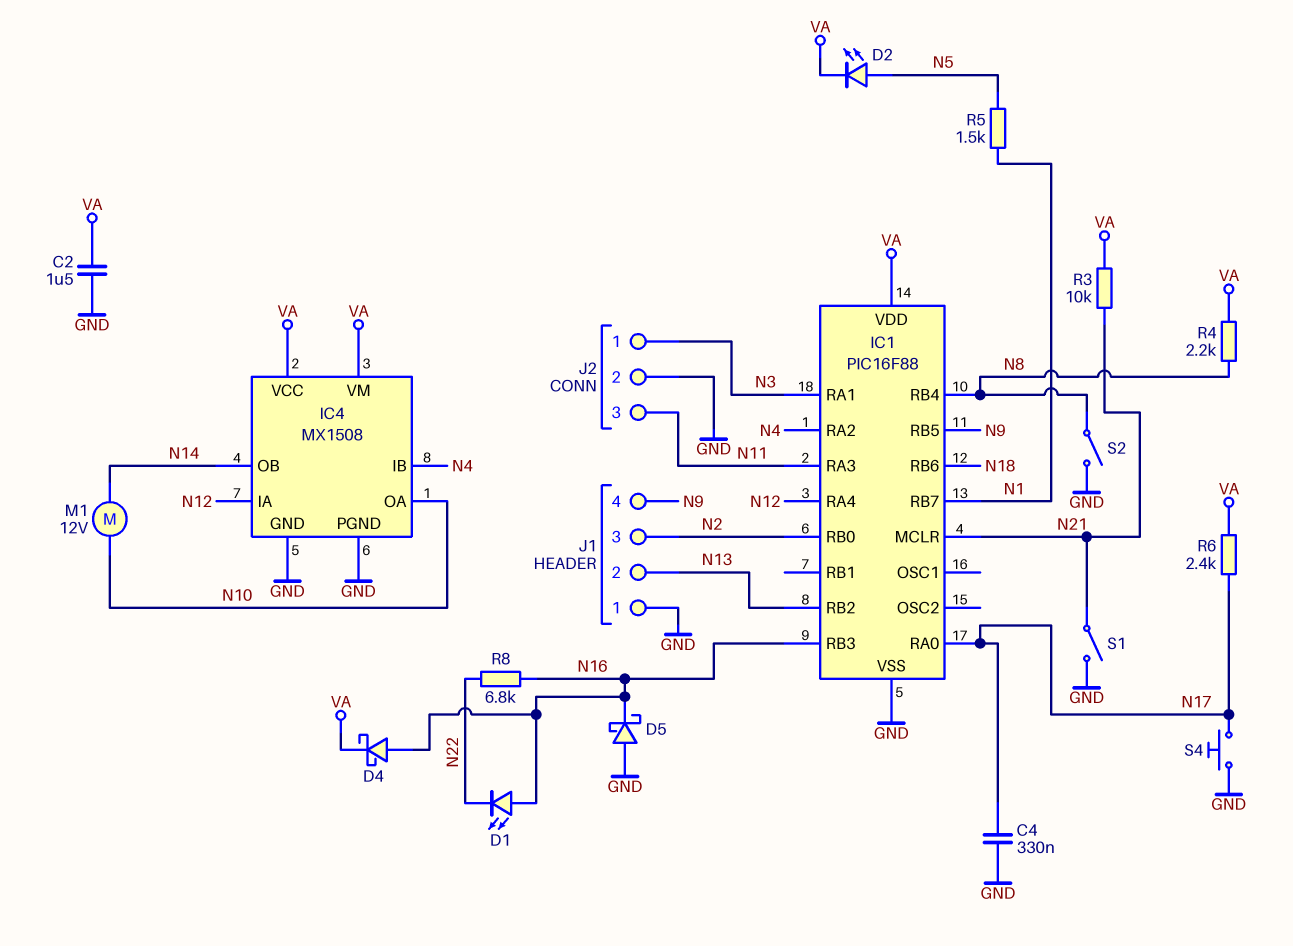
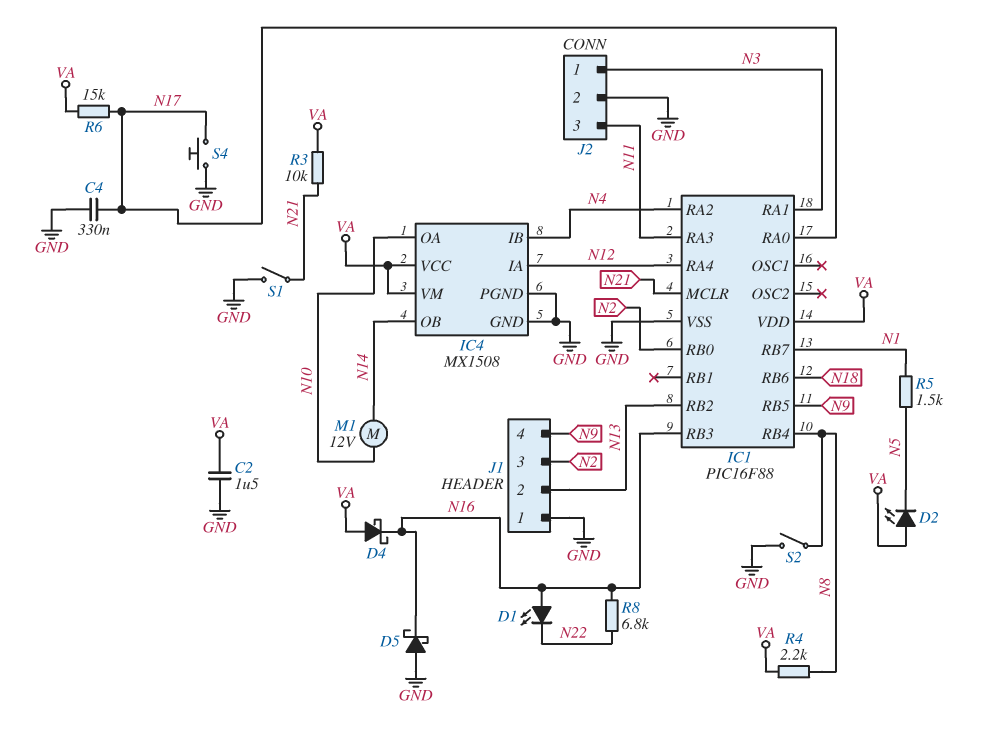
D2: LED (A N5, K VA) -> LED (A VA, K N5)
D4: schottky (A N16, K VA) -> schottky (A VA, K N16)
R6: 2.4k (N17, VA) -> 15k (N17, VA)

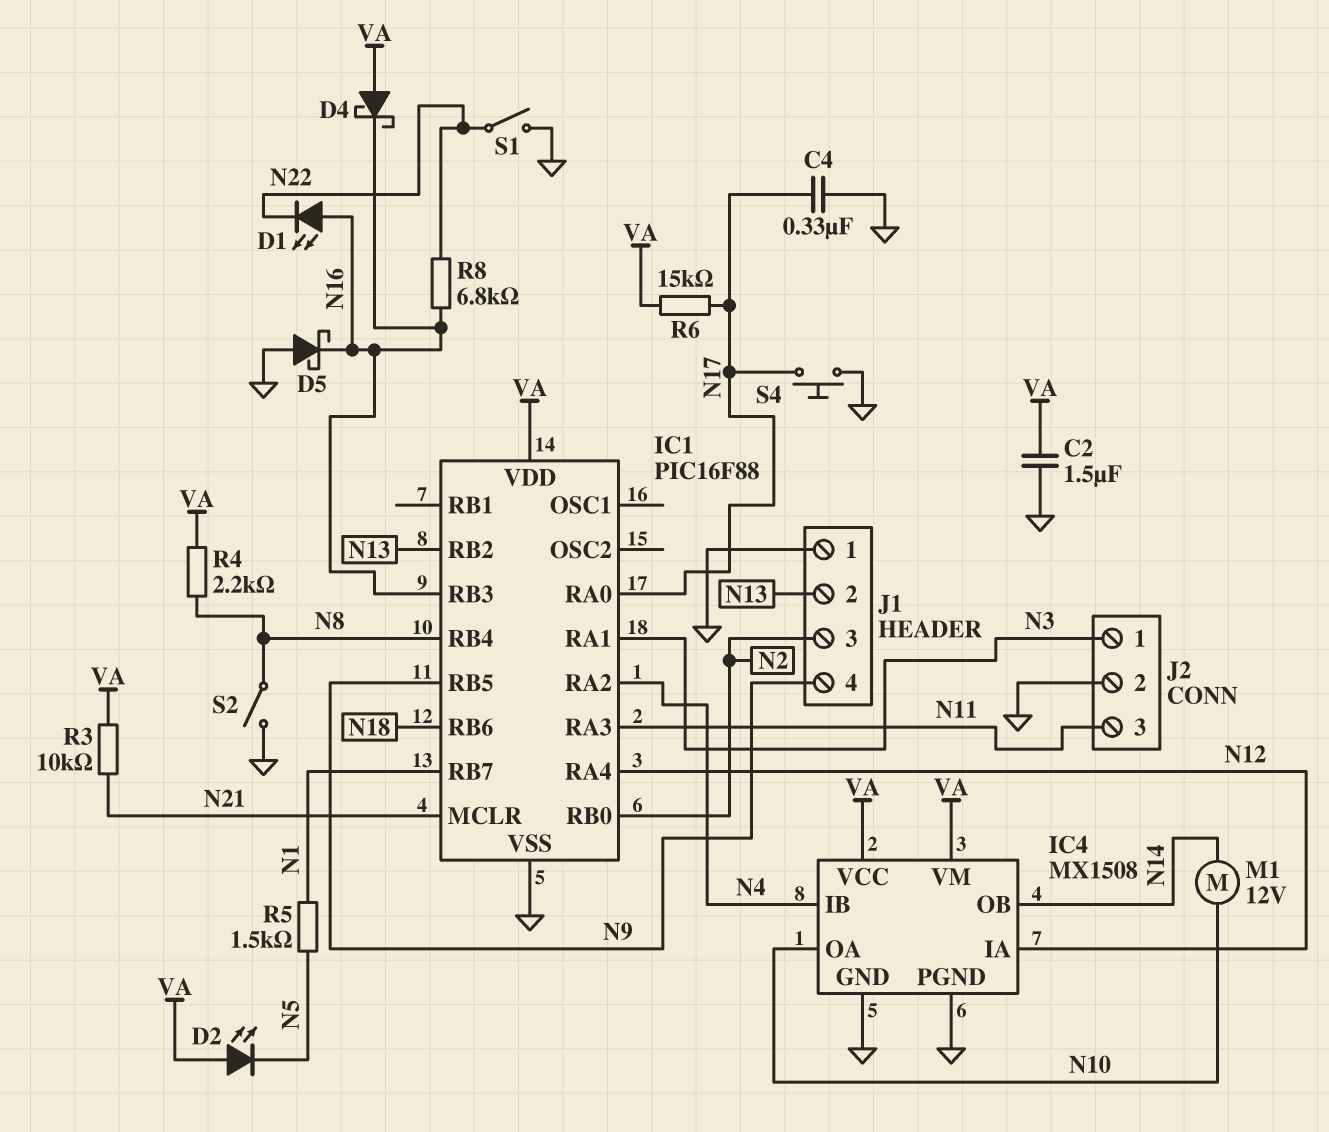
S1: switch (GND, N21) -> switch (GND, N22)

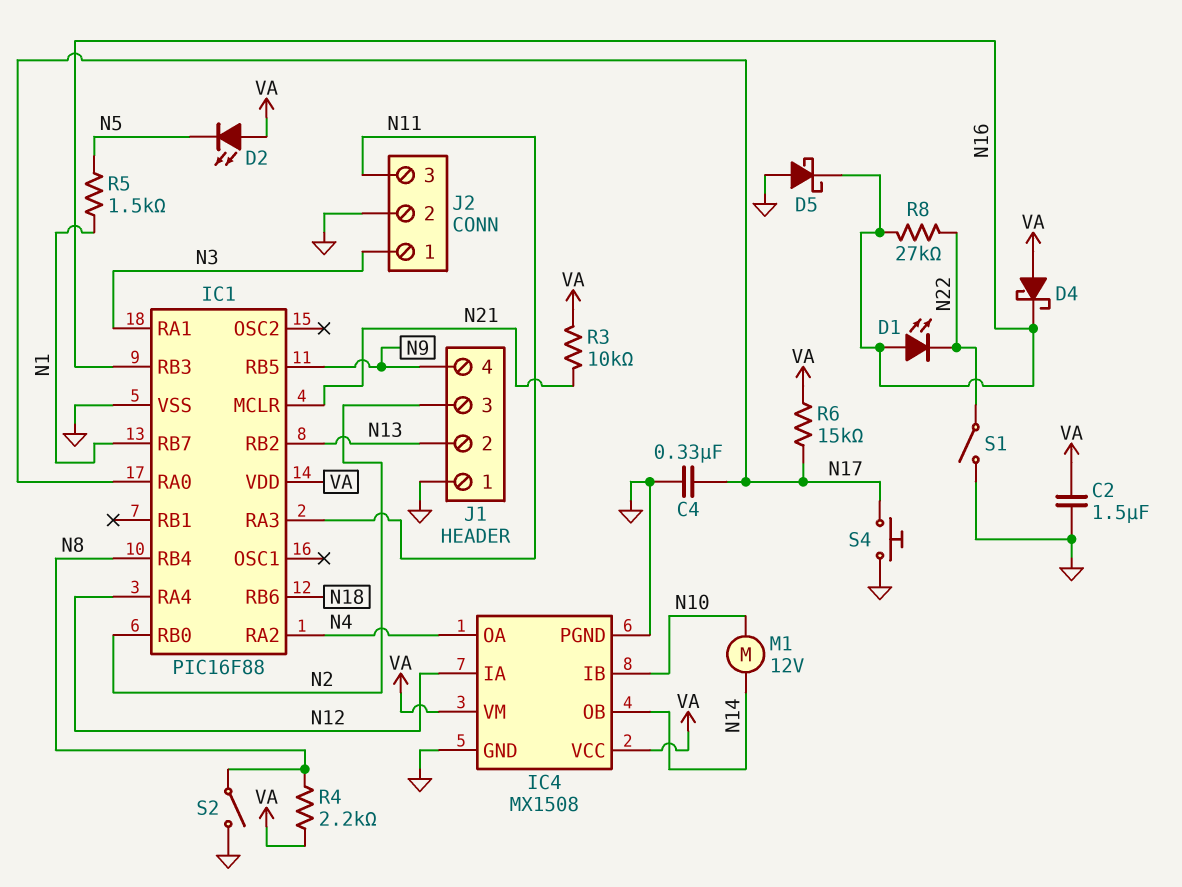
IC4 pin IB: N4 -> N10
IC4 pin OA: N10 -> N4
R8: 6.8k (N16, N22) -> 27k (N16, N22)

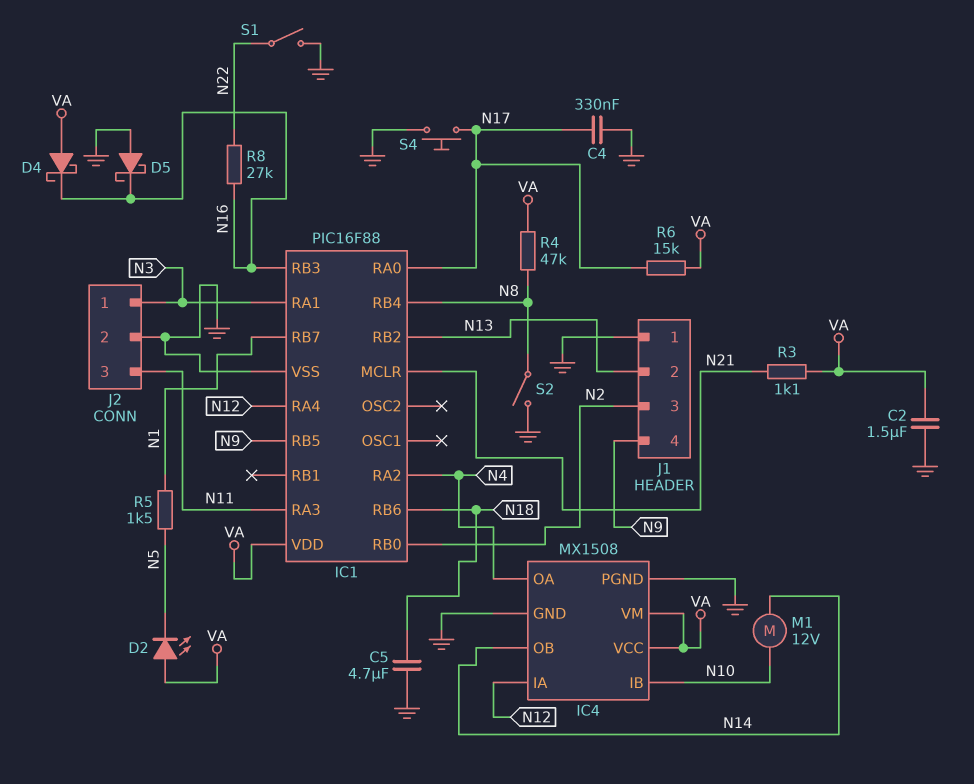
C5: none -> 4.7uF (GND, N18)
D1: LED (A N16, K N22) -> none
R3: 10k (N21, VA) -> 1.1k (N21, VA)
R4: 2.2k (N8, VA) -> 47k (N8, VA)

